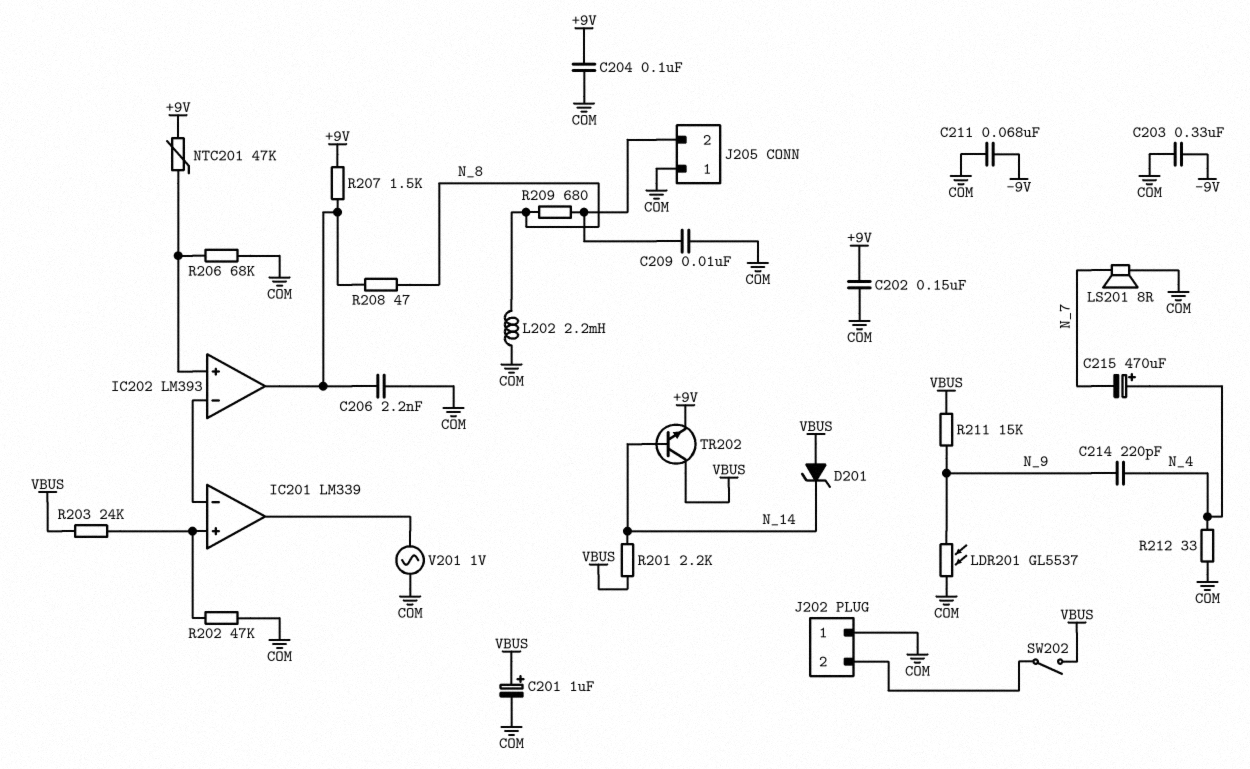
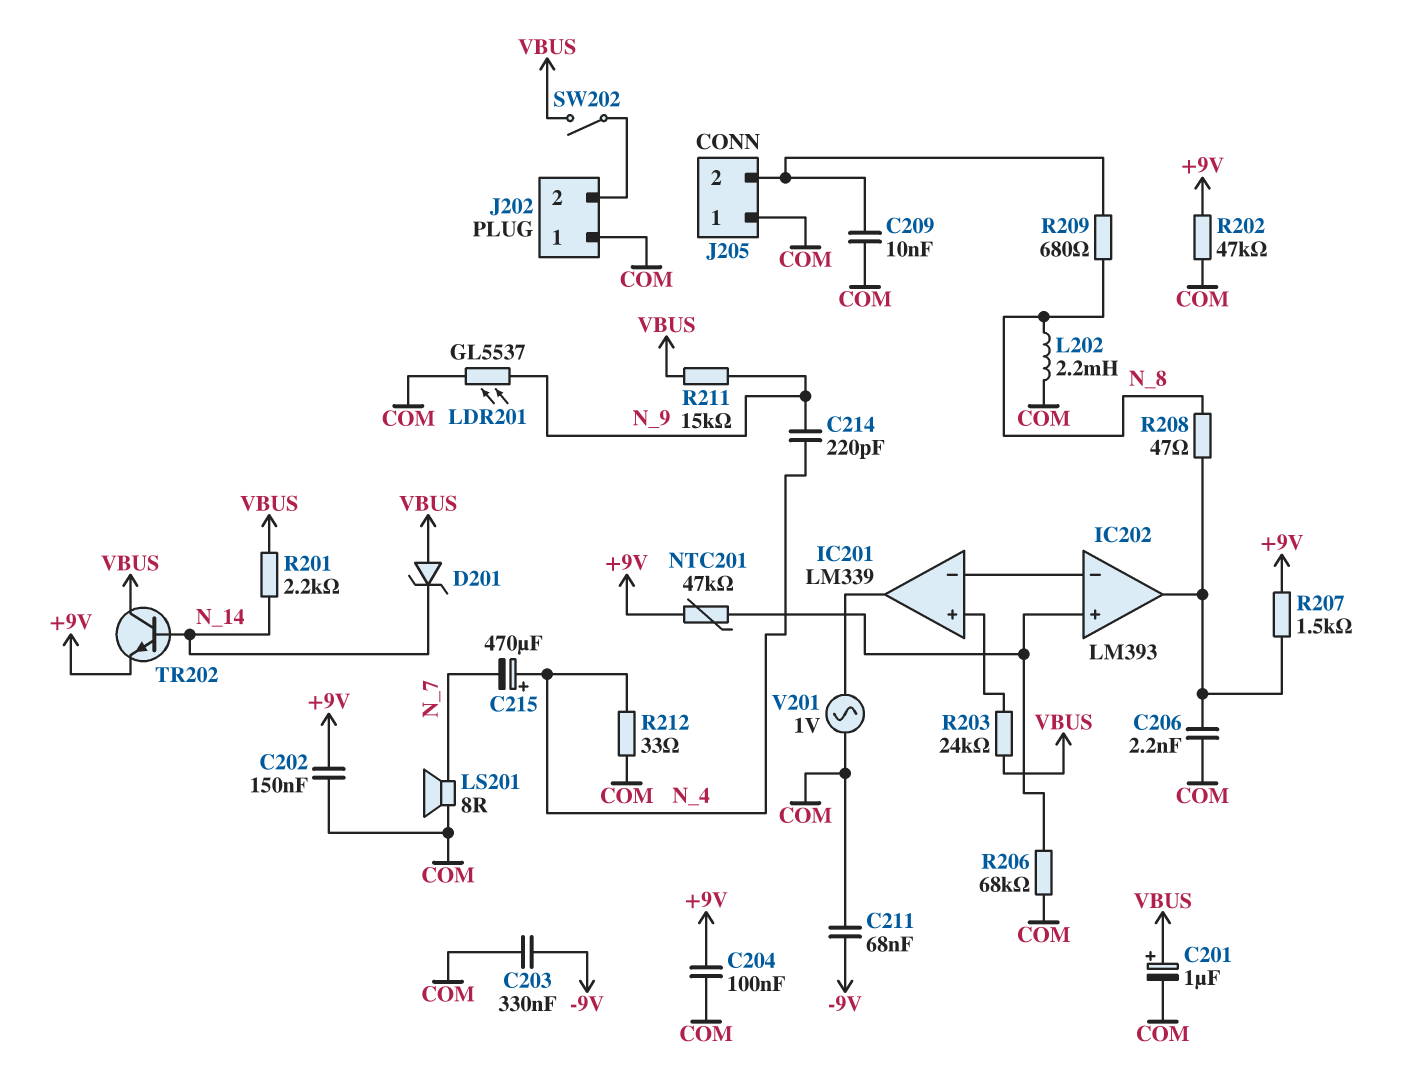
R202: 47k (COM, IC201/in+) -> 47k (+9V, COM)

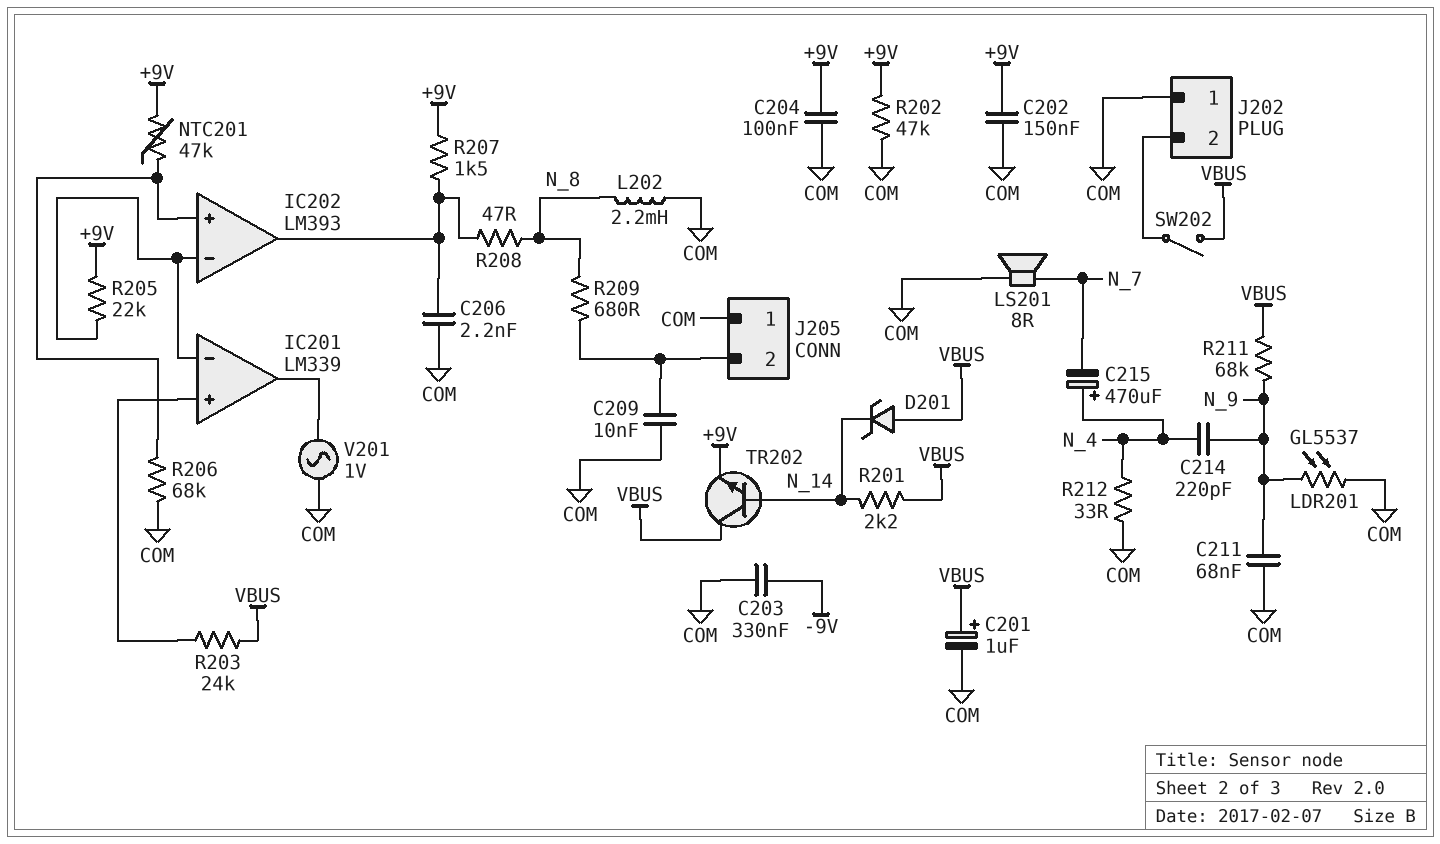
C211: 68nF (-9V, COM) -> 68nF (COM, N_9)
R205: none -> 22k (+9V, IC201/in-)
R211: 15k (N_9, VBUS) -> 68k (N_9, VBUS)

